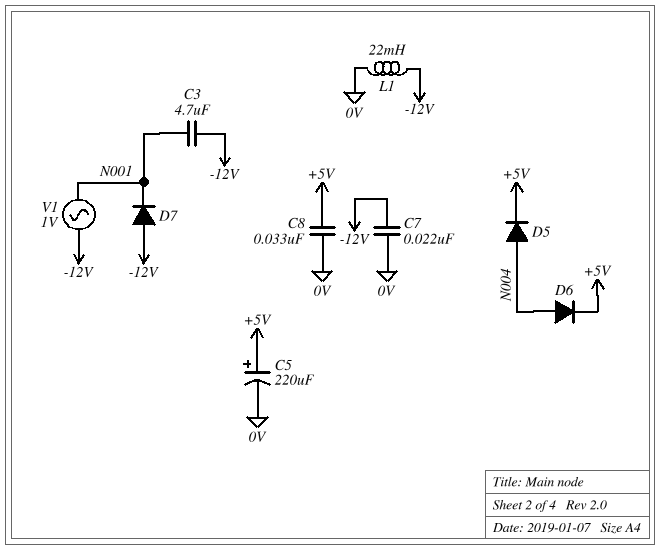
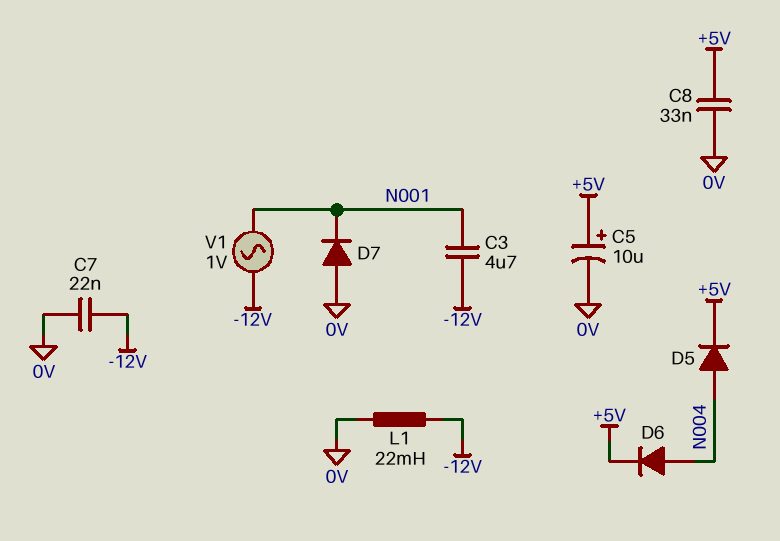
C5: 220uF (plus +5V, minus 0V) -> 10uF (plus +5V, minus 0V)
D7: diode (A -12V, K N001) -> diode (A 0V, K N001)

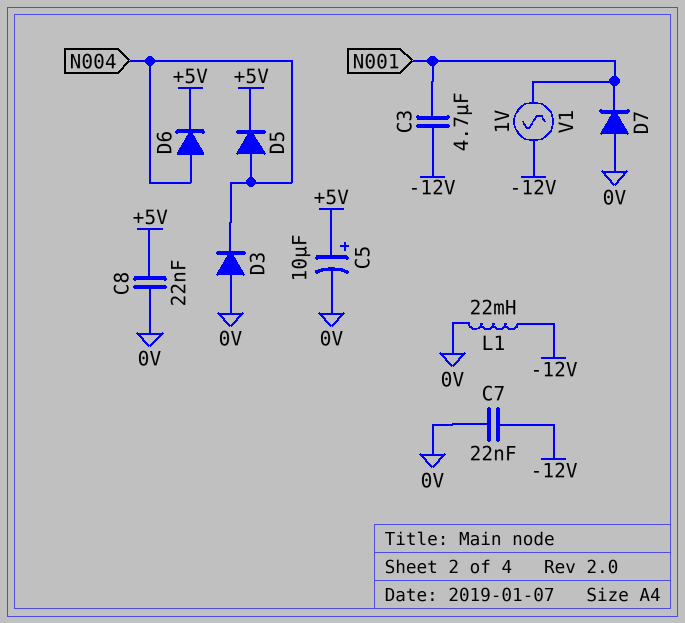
C8: 33nF (+5V, 0V) -> 22nF (+5V, 0V)
D3: none -> diode (A 0V, K N004)

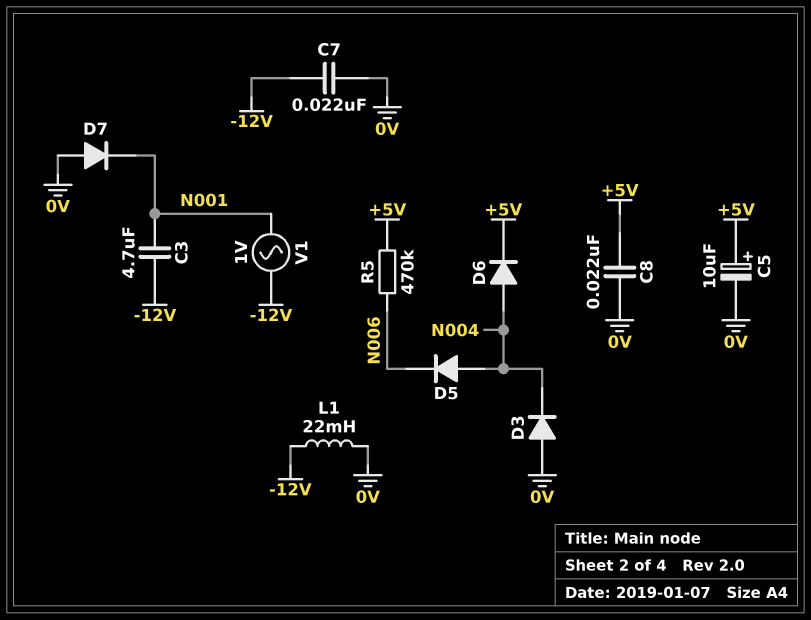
D5: diode (A N004, K +5V) -> diode (A N004, K N006)
R5: none -> 470k (+5V, N006)

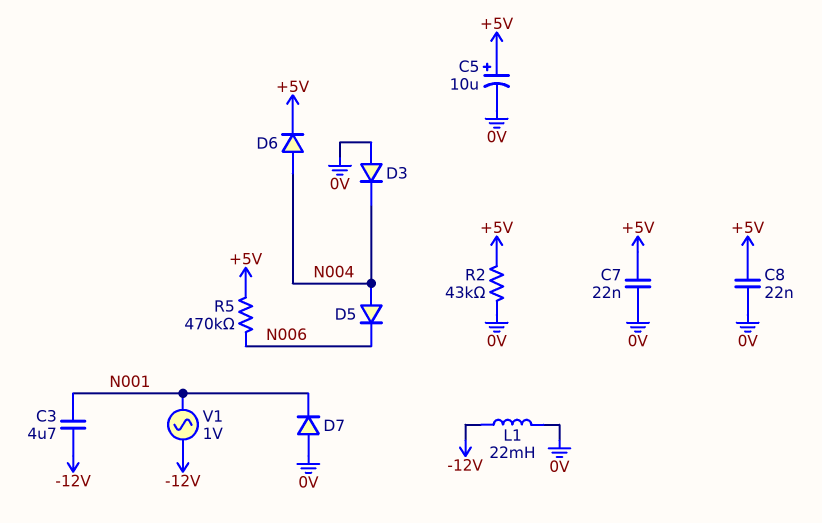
C7: 22nF (-12V, 0V) -> 22nF (+5V, 0V)
R2: none -> 43k (+5V, 0V)

